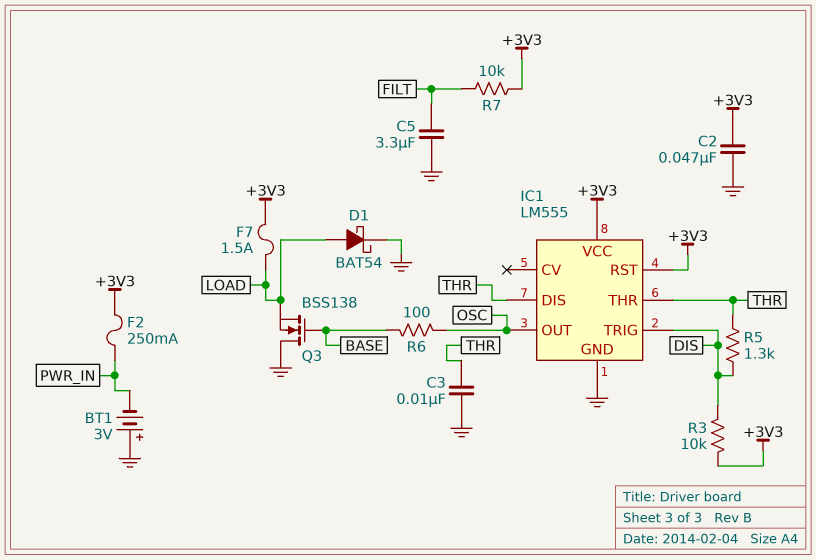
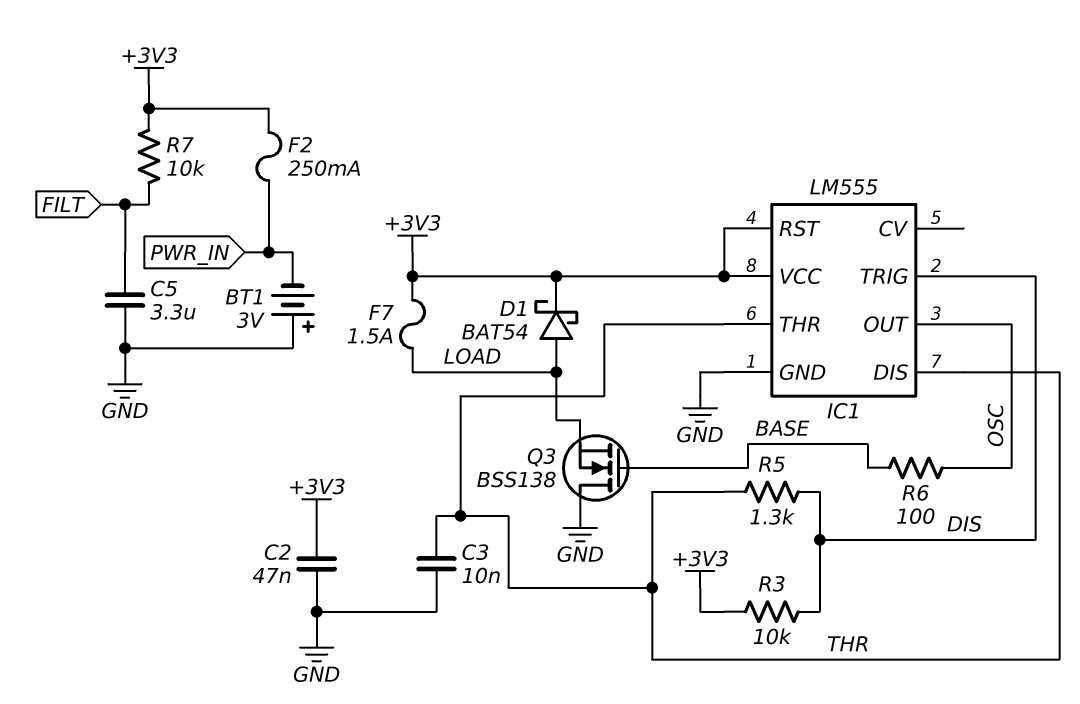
D1: schottky BAT54 (A LOAD, K GND) -> schottky BAT54 (A LOAD, K +3V3)

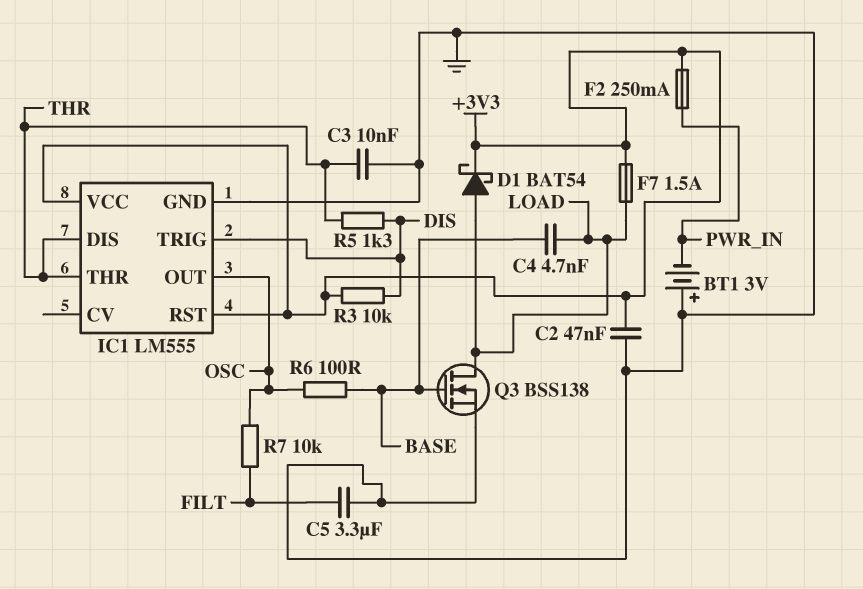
C4: none -> 4.7nF (BASE, LOAD)
Q3: NMOS BSS138 (G BASE, D GND, S LOAD) -> NMOS BSS138 (G BASE, D LOAD, S GND)
R7: 10k (+3V3, FILT) -> 10k (FILT, OSC)

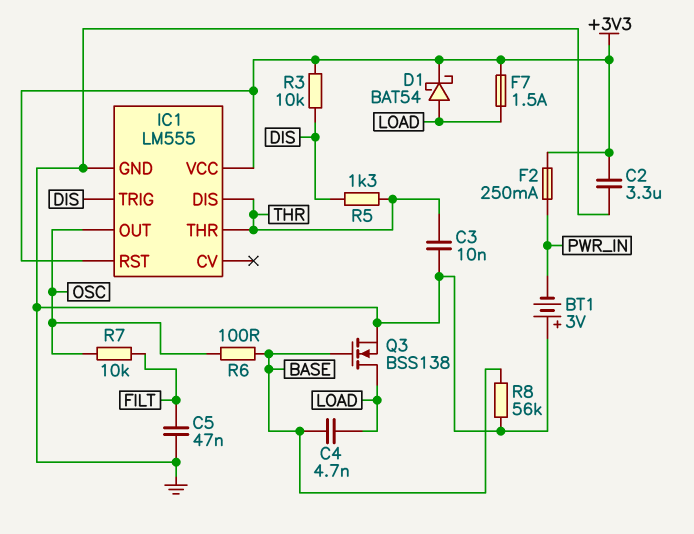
C2: 47nF (+3V3, GND) -> 3.3uF (+3V3, GND)
C5: 3.3uF (FILT, GND) -> 47nF (FILT, GND)
R8: none -> 56k (BASE, GND)

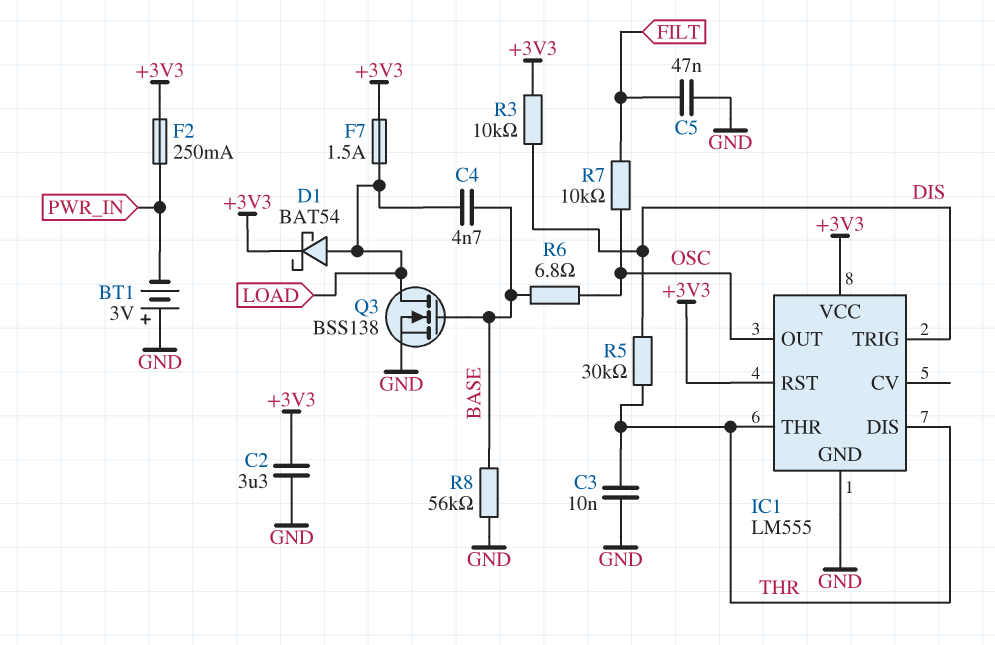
R5: 1.3k (DIS, THR) -> 30k (DIS, THR)
R6: 100 (BASE, OSC) -> 6.8 (BASE, OSC)

